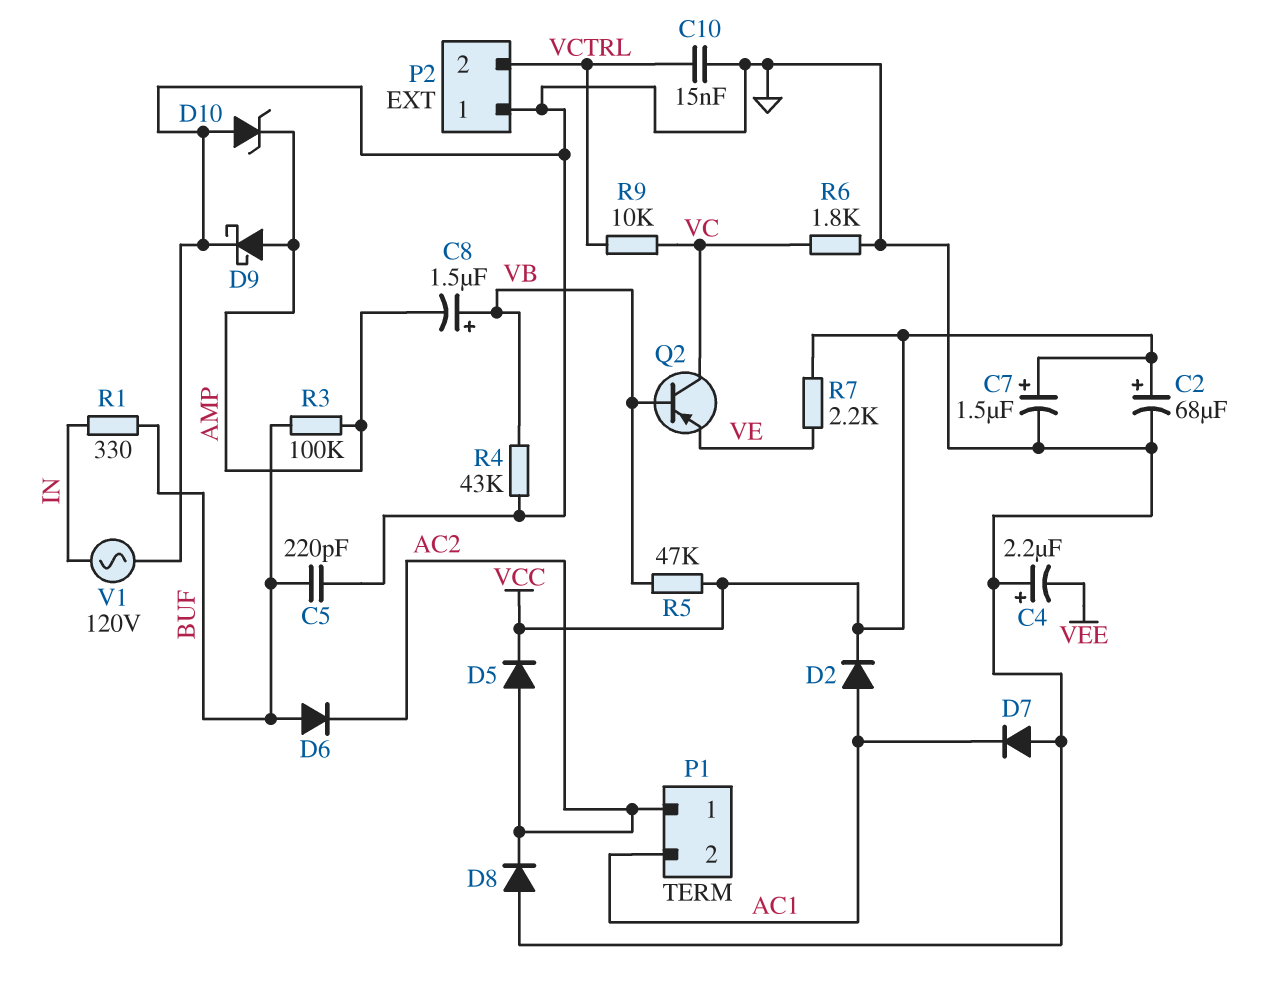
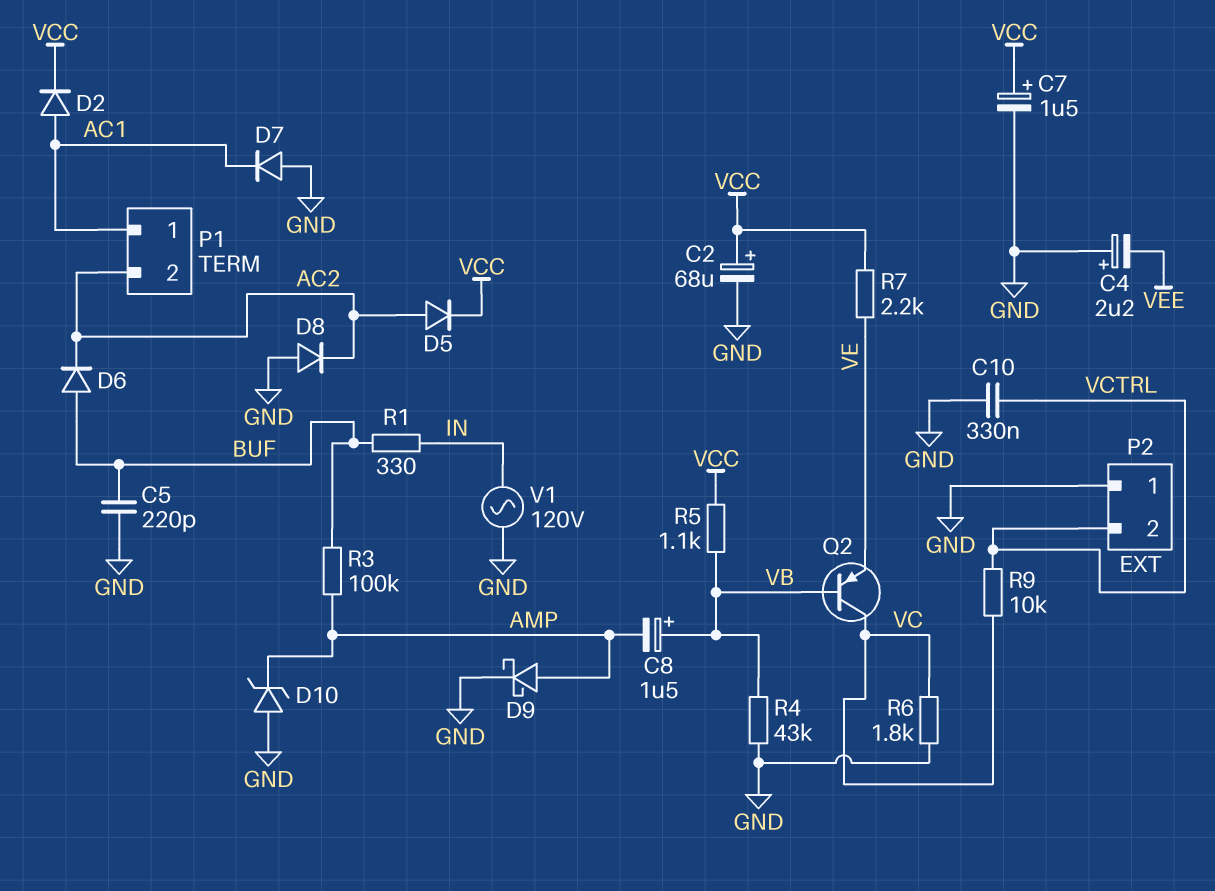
C10: 15nF (GND, VCTRL) -> 330nF (GND, VCTRL)
P1 pin 1: AC2 -> AC1
P1 pin 2: AC1 -> AC2
R5: 47k (VB, VCC) -> 1.1k (VB, VCC)

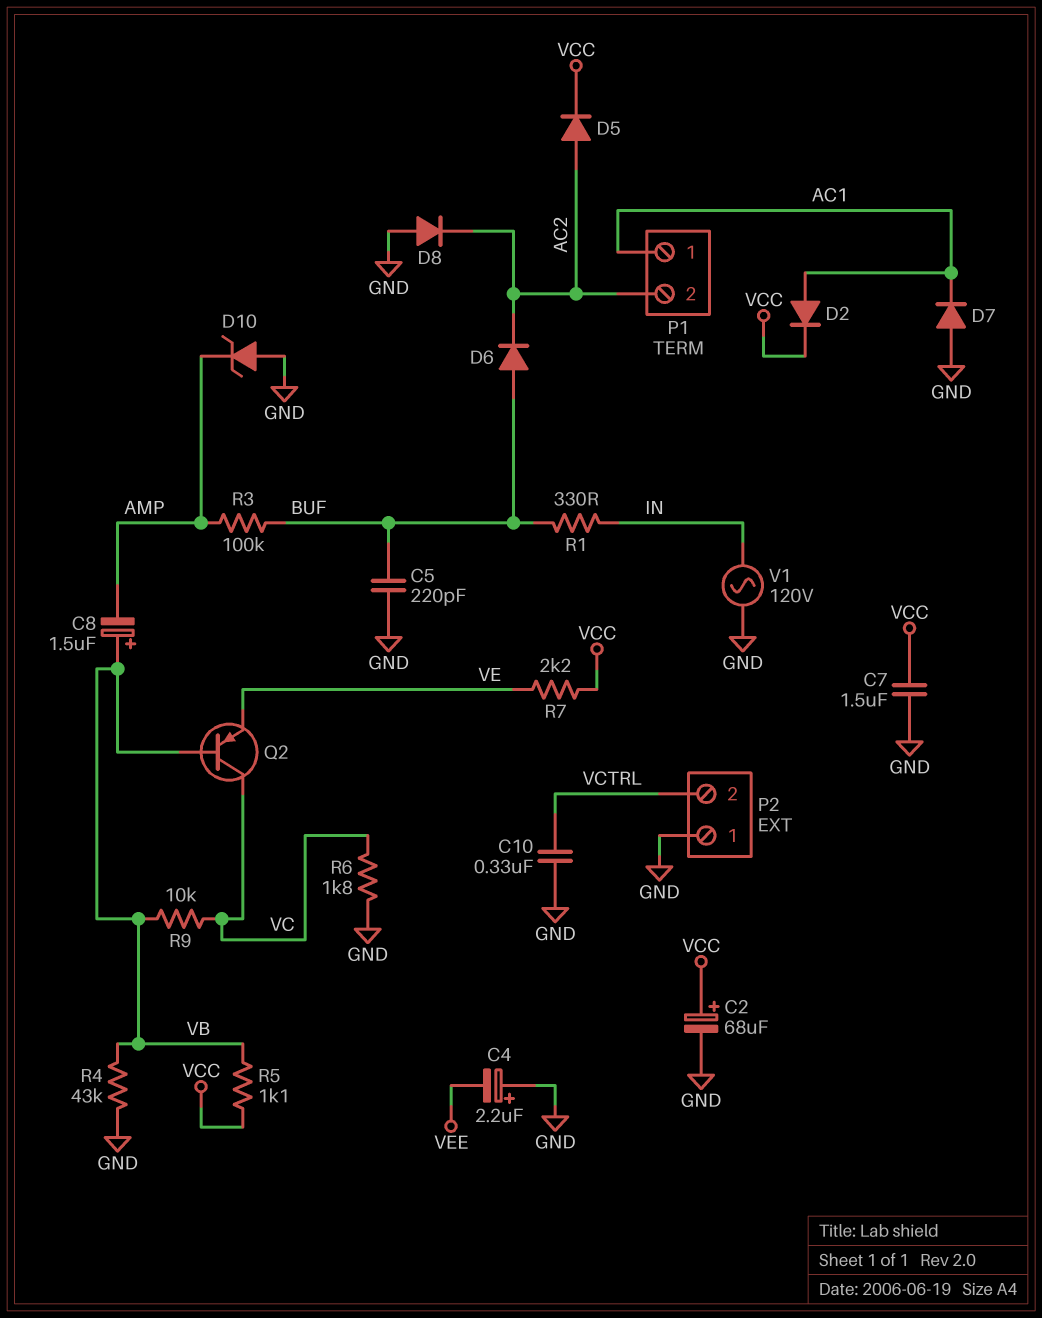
C7: 1.5uF (plus VCC, minus GND) -> 1.5uF (GND, VCC)
D9: schottky (A AMP, K GND) -> none
R9: 10k (VC, VCTRL) -> 10k (VB, VC)

